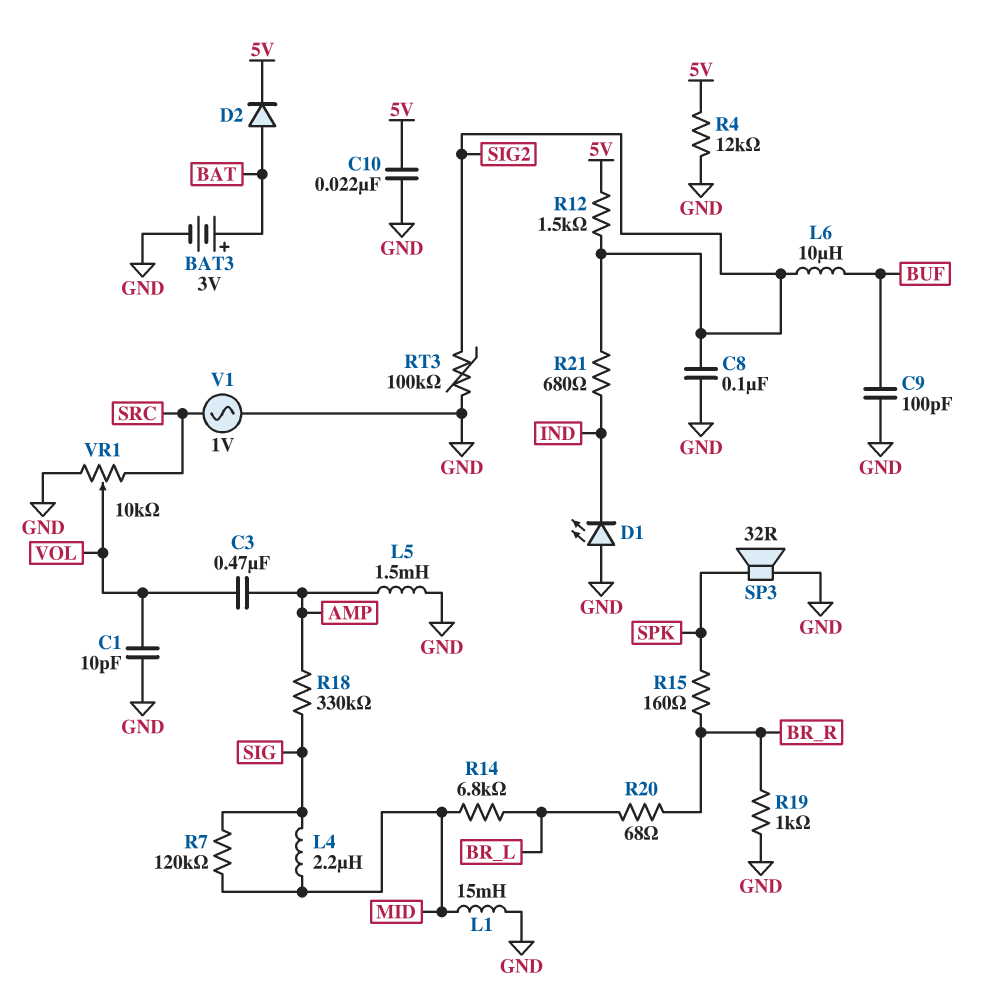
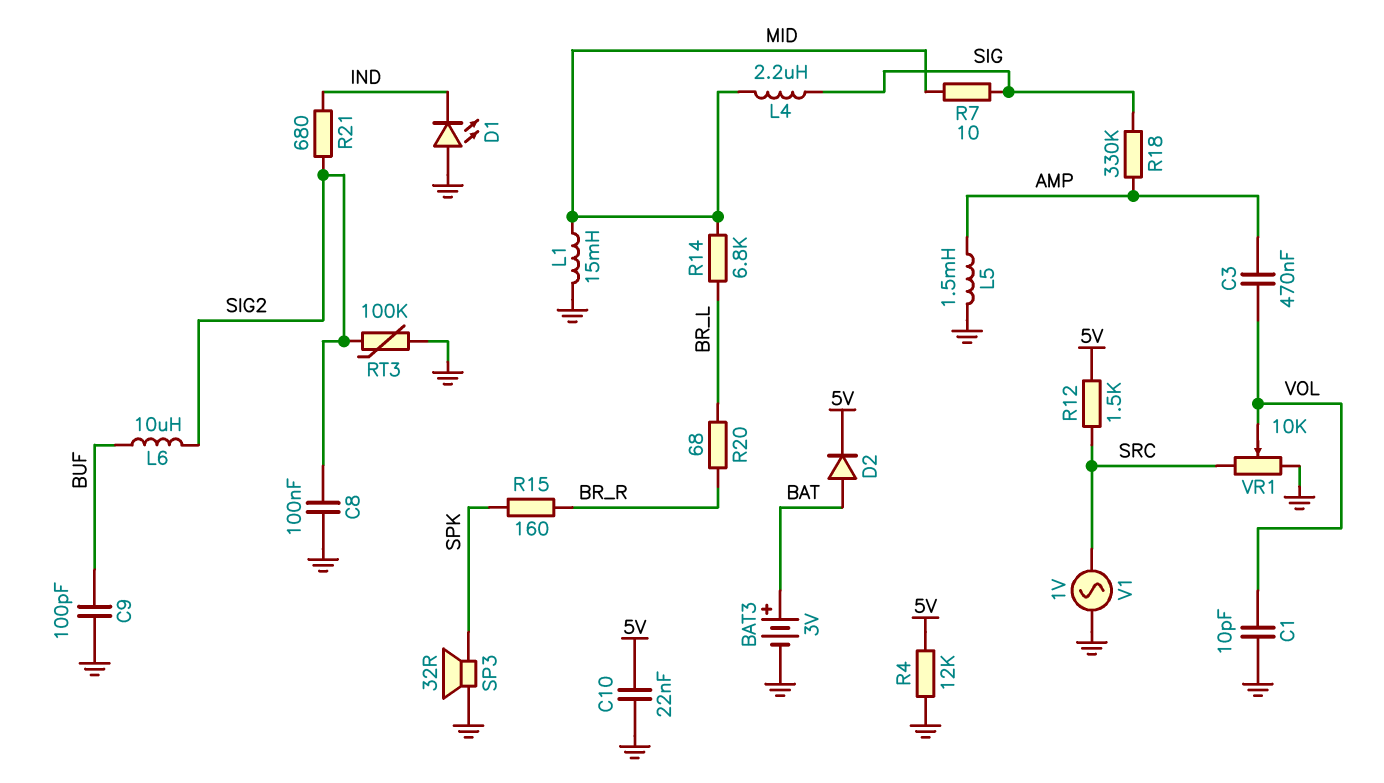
R7: 120k (MID, SIG) -> 10 (MID, SIG)
R12: 1.5k (5V, SIG2) -> 1.5k (5V, SRC)
R19: 1k (BR_R, GND) -> none

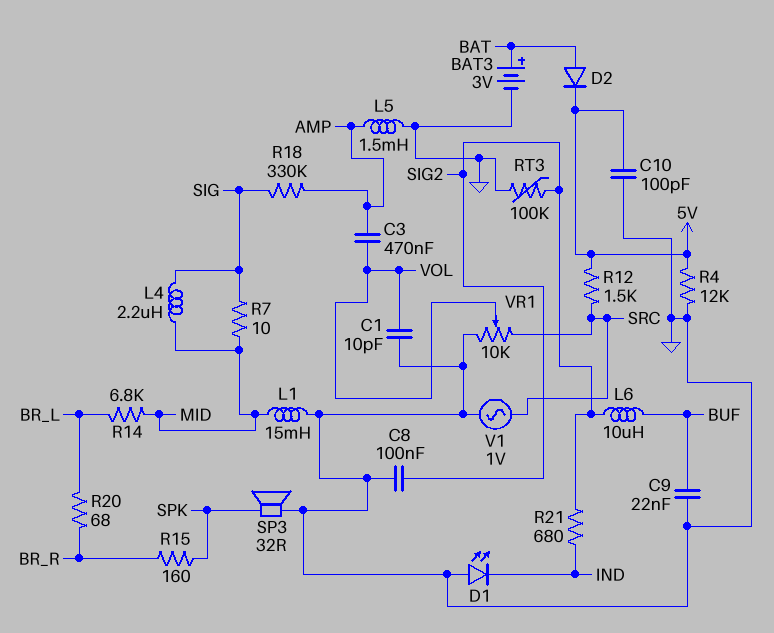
C9: 100pF (BUF, GND) -> 22nF (BUF, GND)
C10: 22nF (5V, GND) -> 100pF (5V, GND)

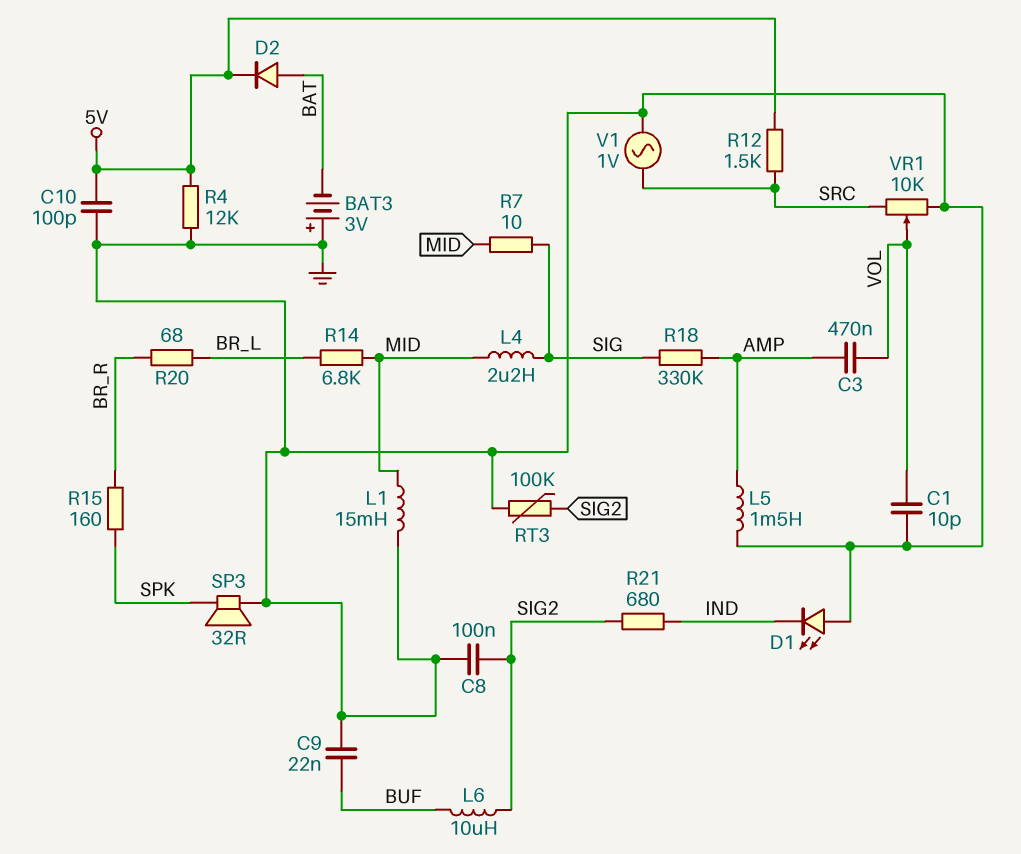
BAT3: 3V (plus BAT, minus GND) -> 3V (plus GND, minus BAT)

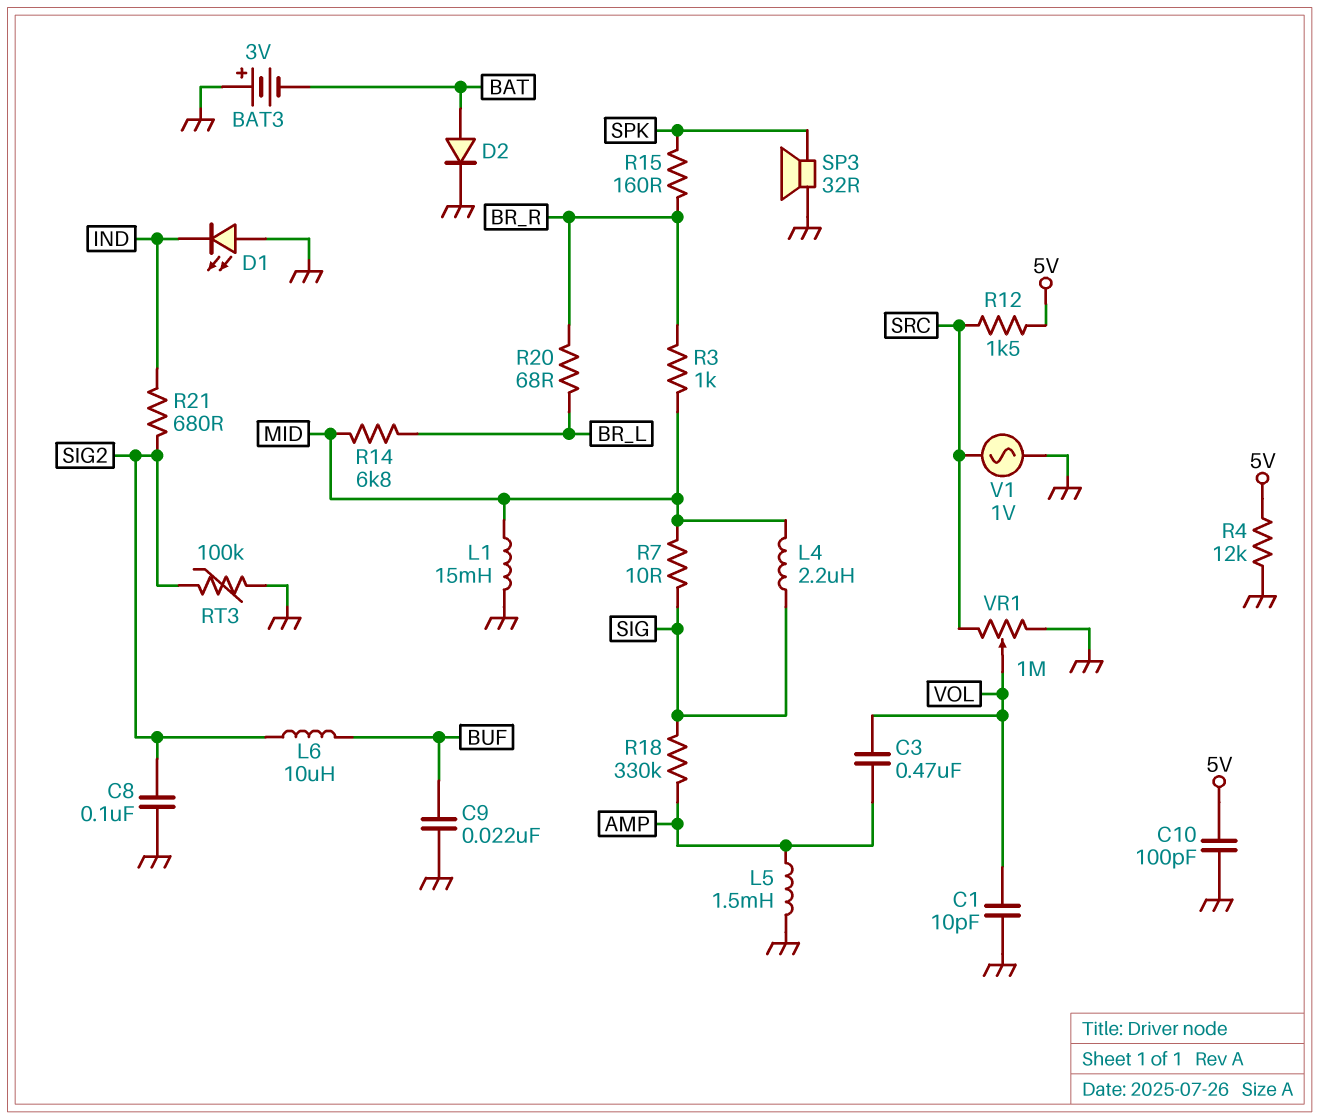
D2: diode (A BAT, K 5V) -> diode (A BAT, K GND)
R3: none -> 1k (BR_R, MID)
VR1: 10k (GND, SRC, wiper VOL) -> 1M (GND, SRC, wiper VOL)

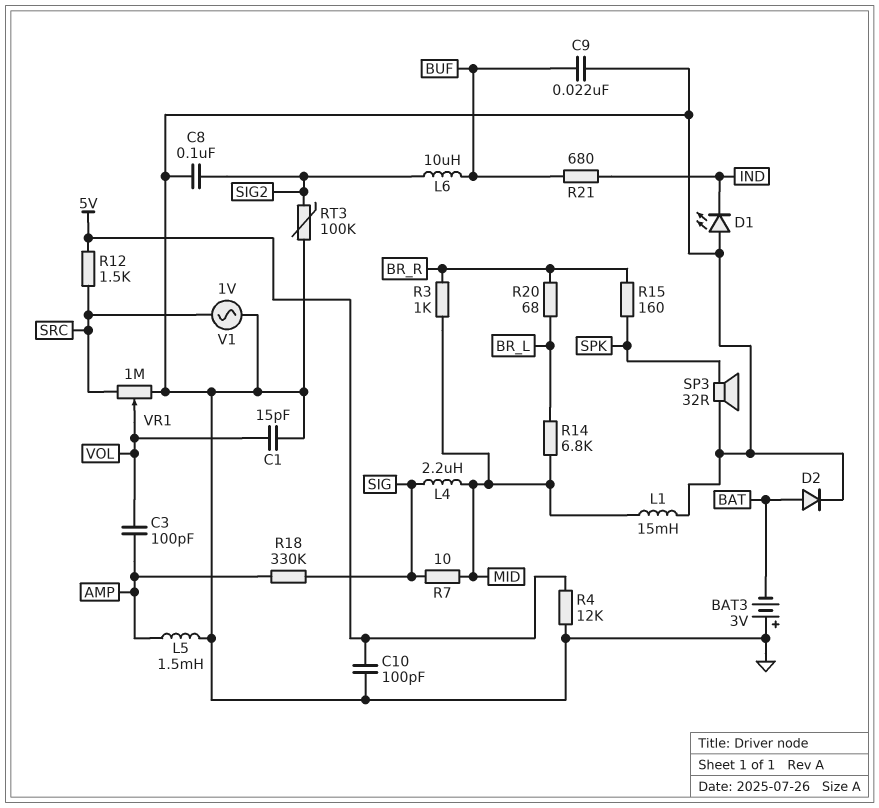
C1: 10pF (GND, VOL) -> 15pF (GND, VOL)
C3: 470nF (AMP, VOL) -> 100pF (AMP, VOL)
R21: 680 (IND, SIG2) -> 680 (BUF, IND)

